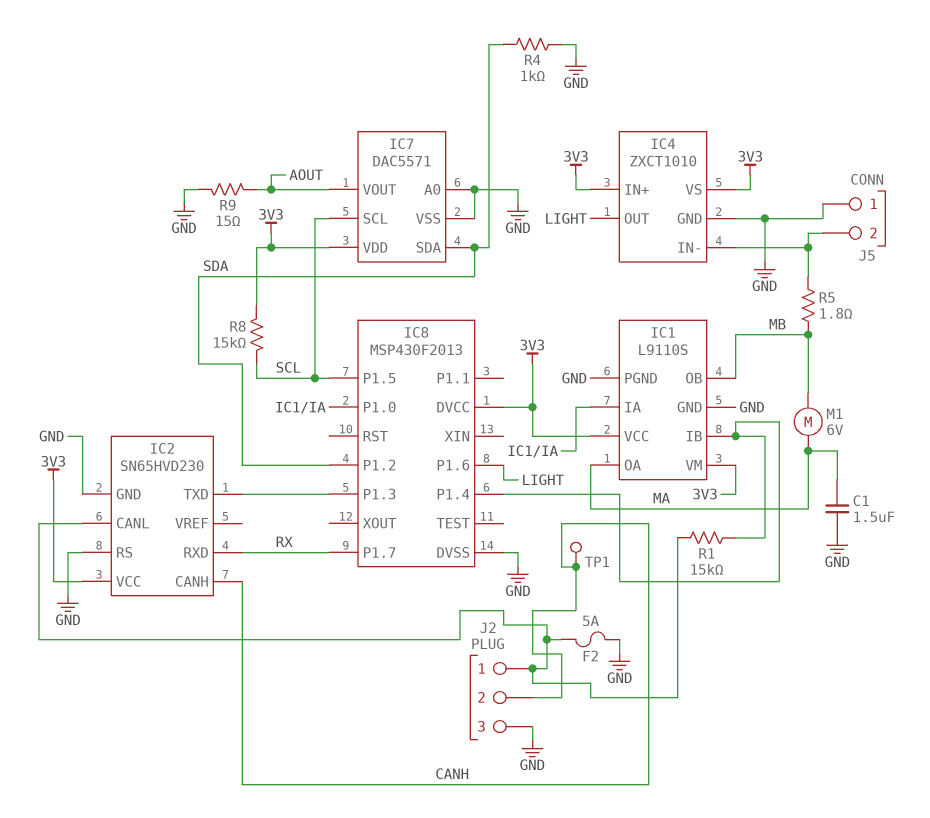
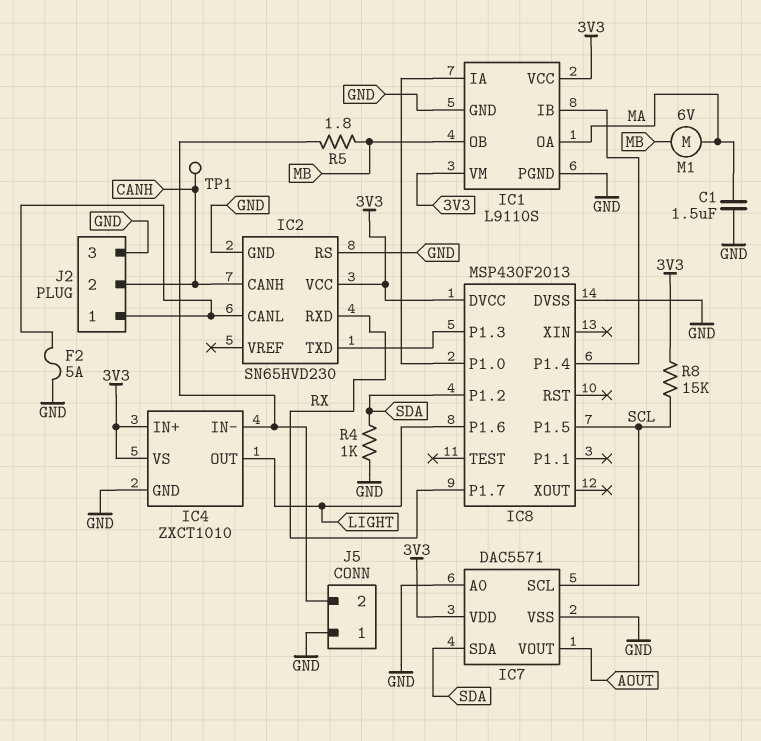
R1: 15k (IC1/IB, IC2/CANL) -> none
R9: 15 (AOUT, GND) -> none

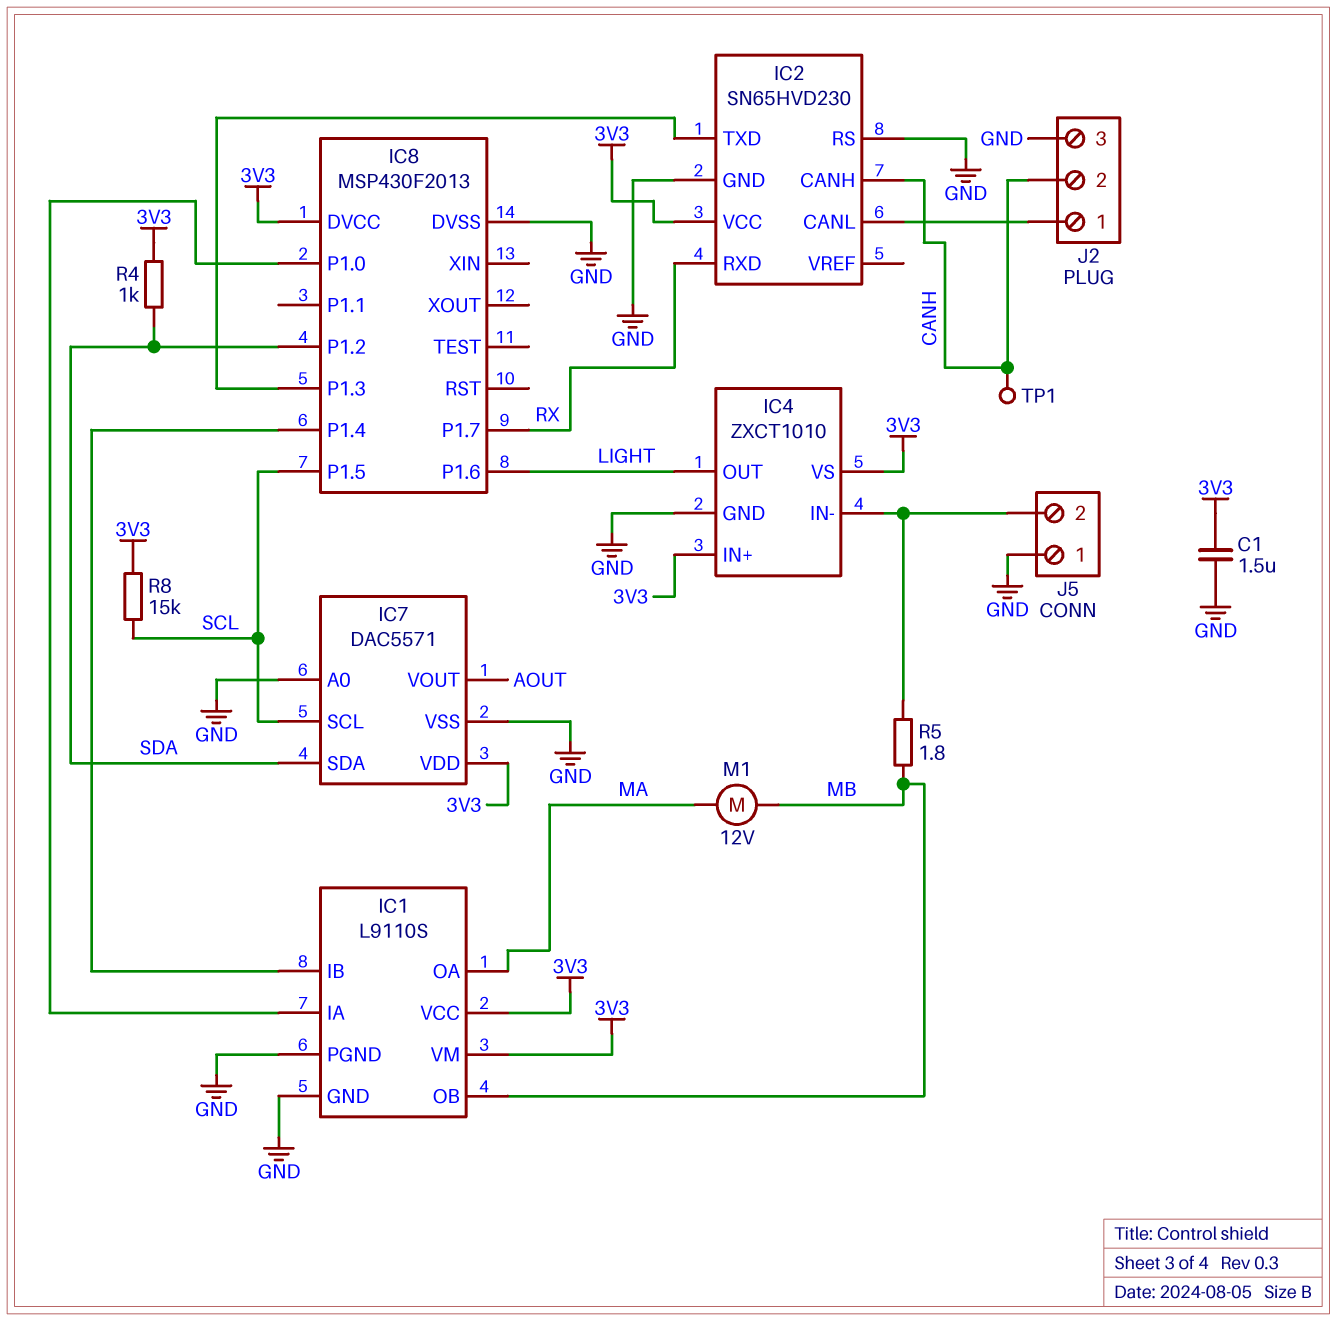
C1: 1.5uF (GND, MA) -> 1.5uF (3V3, GND)
F2: 5A (GND, IC2/CANL) -> none
M1: motor 6V (MA, MB) -> motor 12V (MA, MB)
R4: 1k (GND, SDA) -> 1k (3V3, SDA)

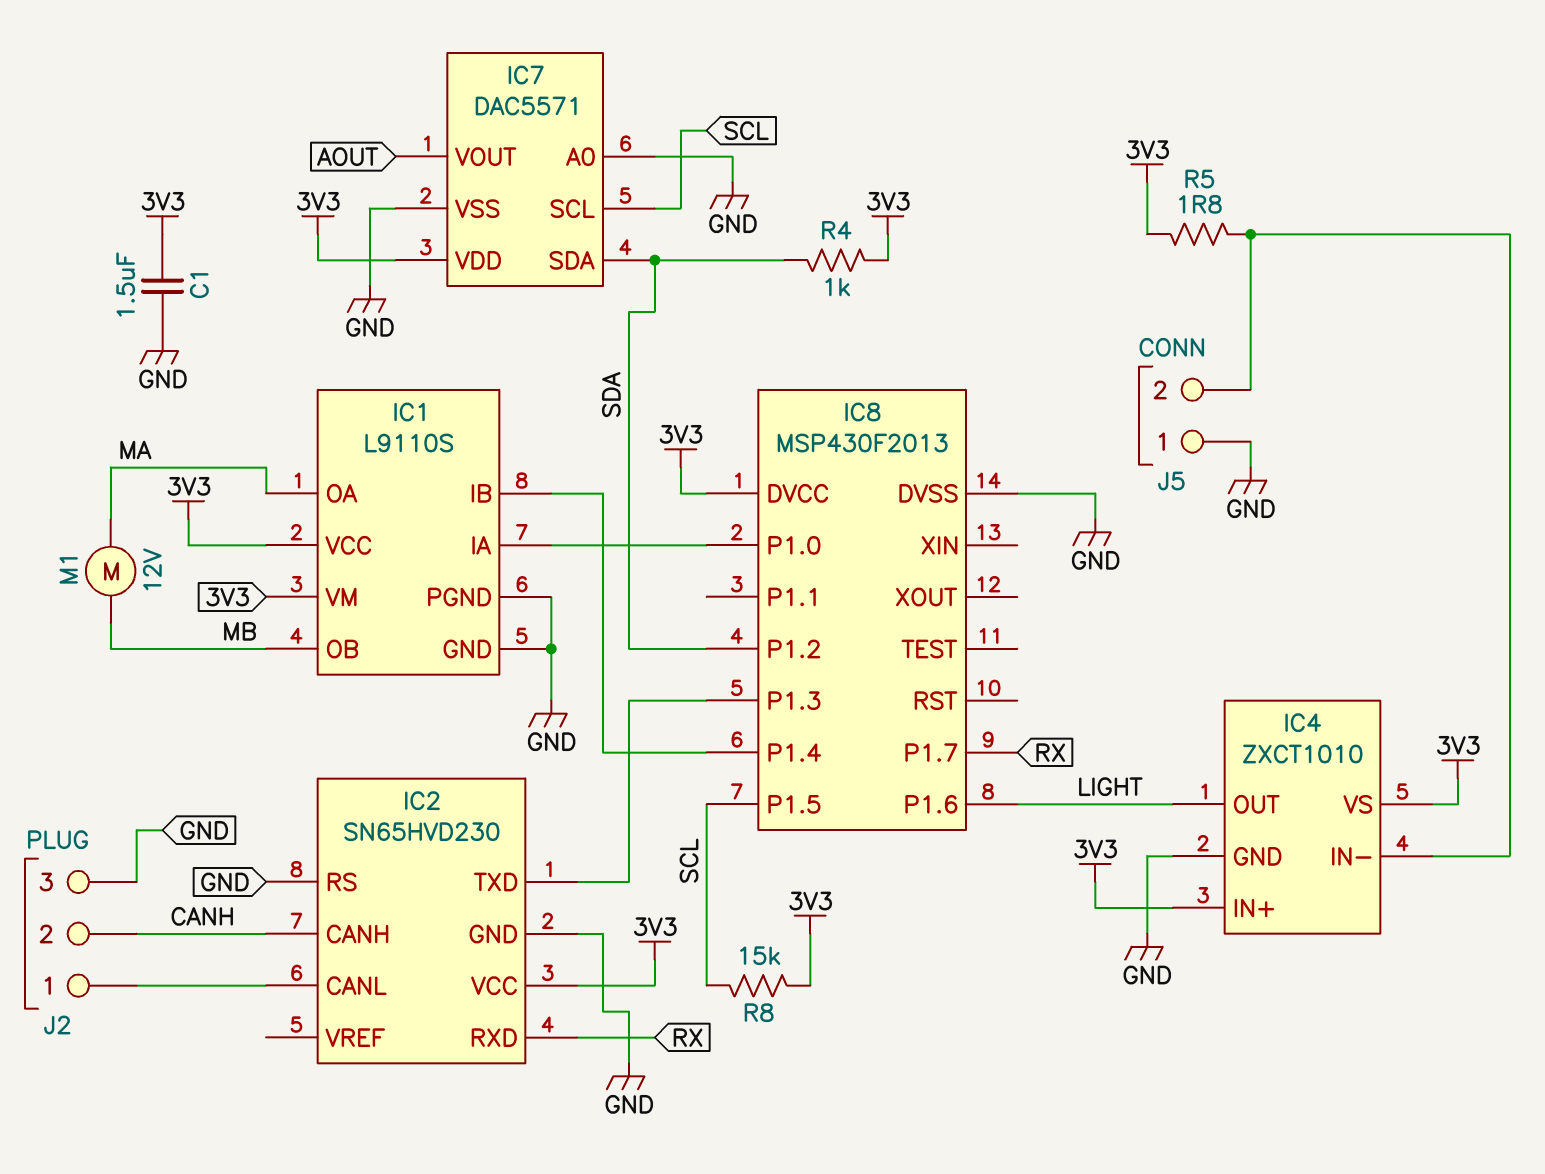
R5: 1.8 (IC4/IN-, MB) -> 1.8 (3V3, IC4/IN-)
TP1: test point (CANH) -> none

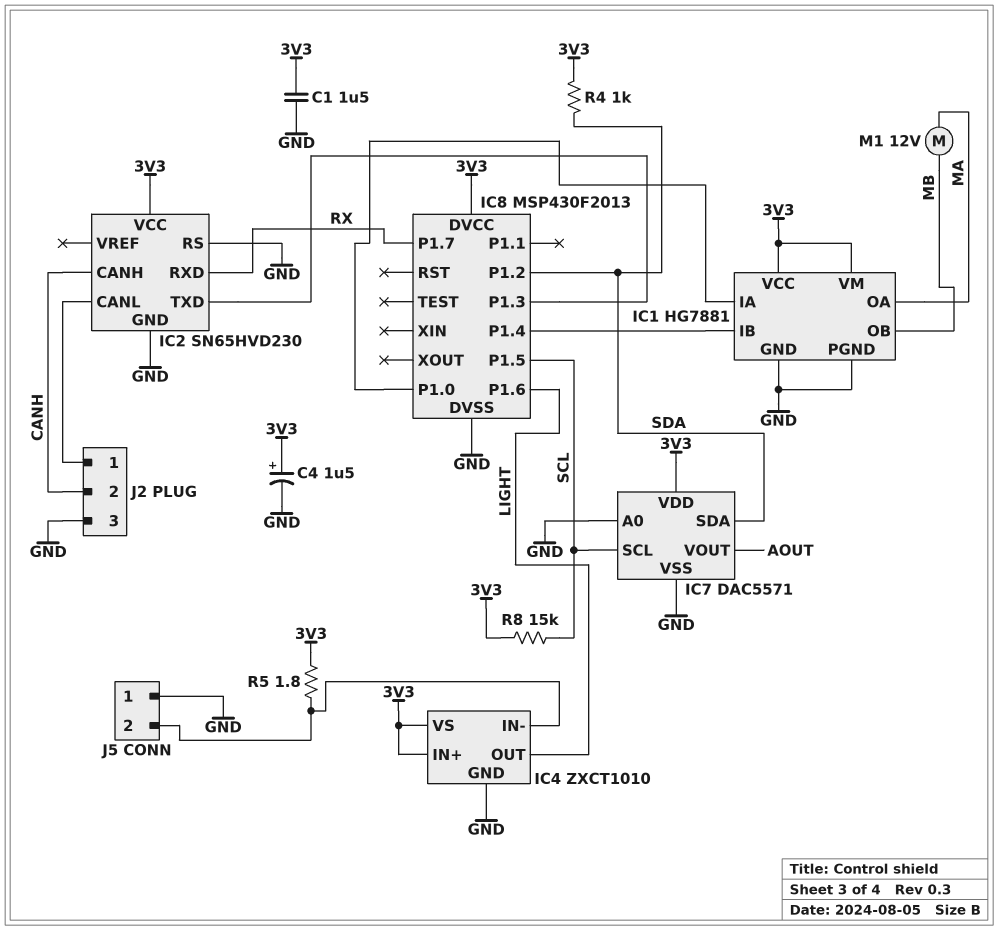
C4: none -> 1.5uF (plus 3V3, minus GND)
IC1: L9110S -> HG7881

